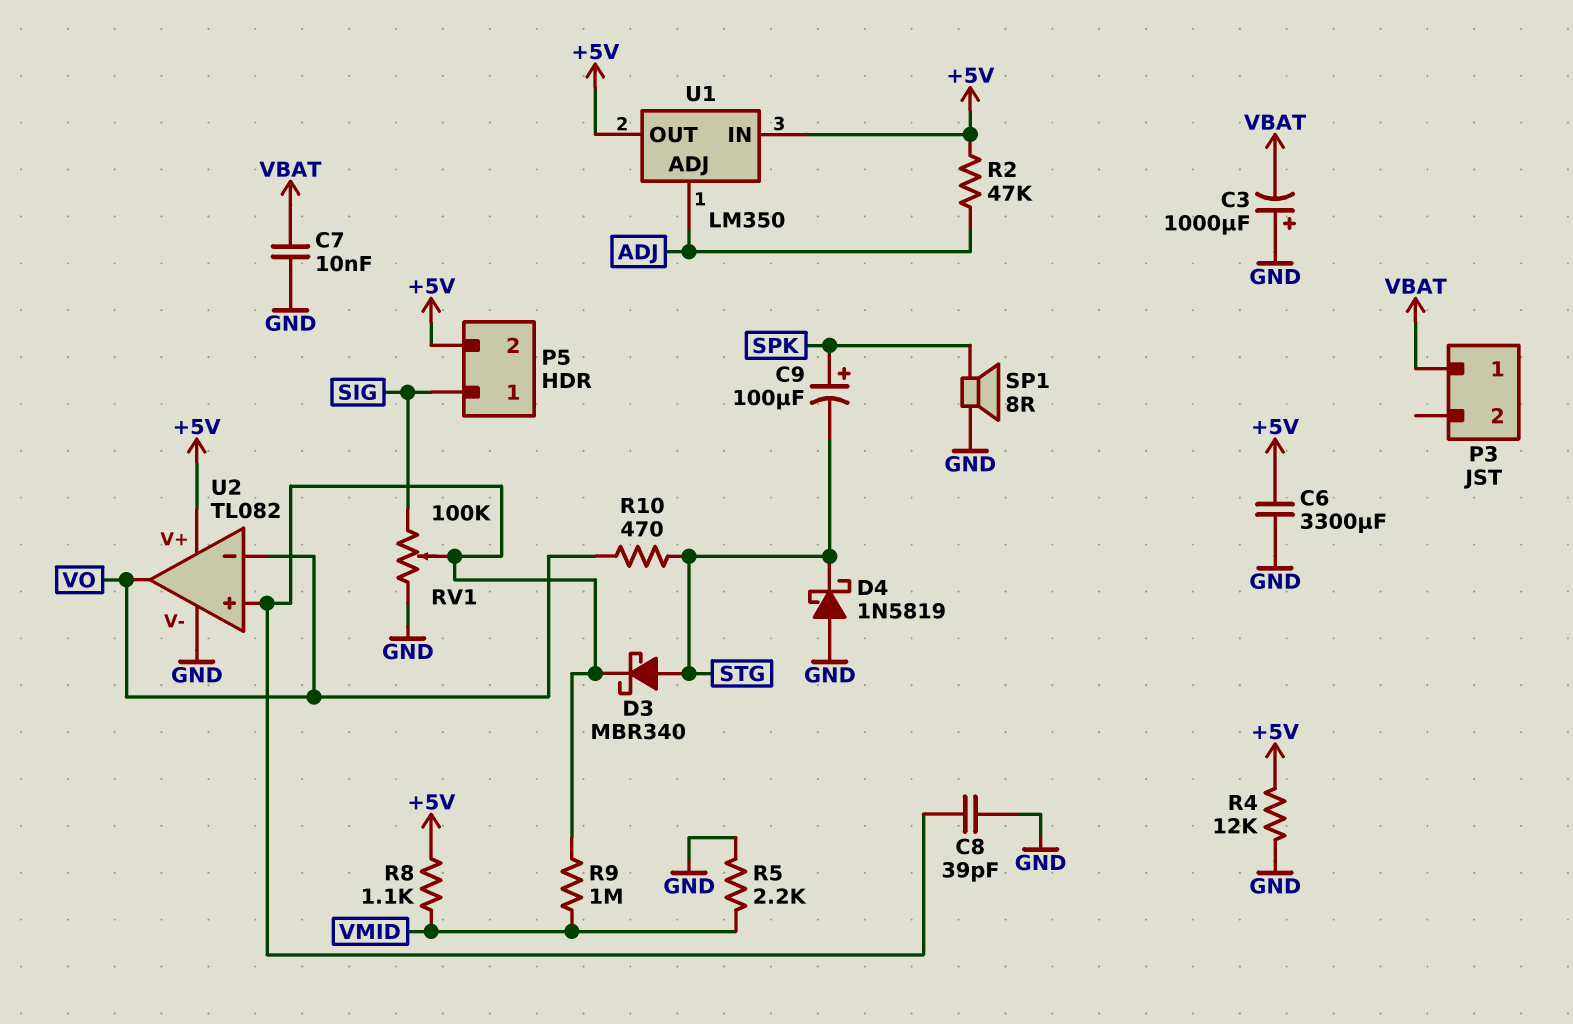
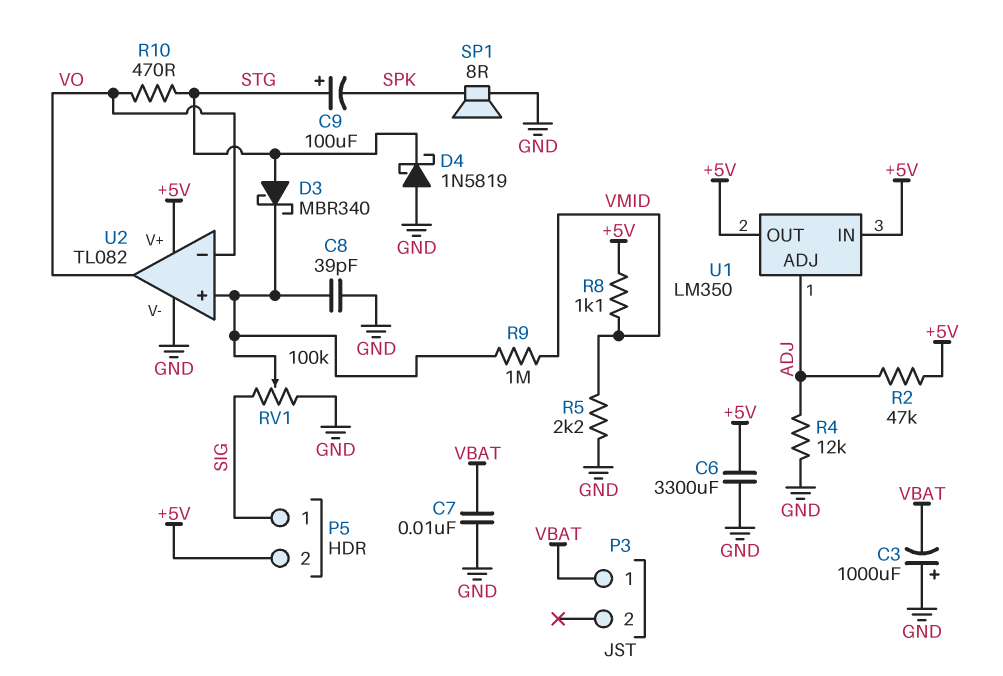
C9: 100uF (plus SPK, minus STG) -> 100uF (plus STG, minus SPK)
R4: 12k (+5V, GND) -> 12k (ADJ, GND)

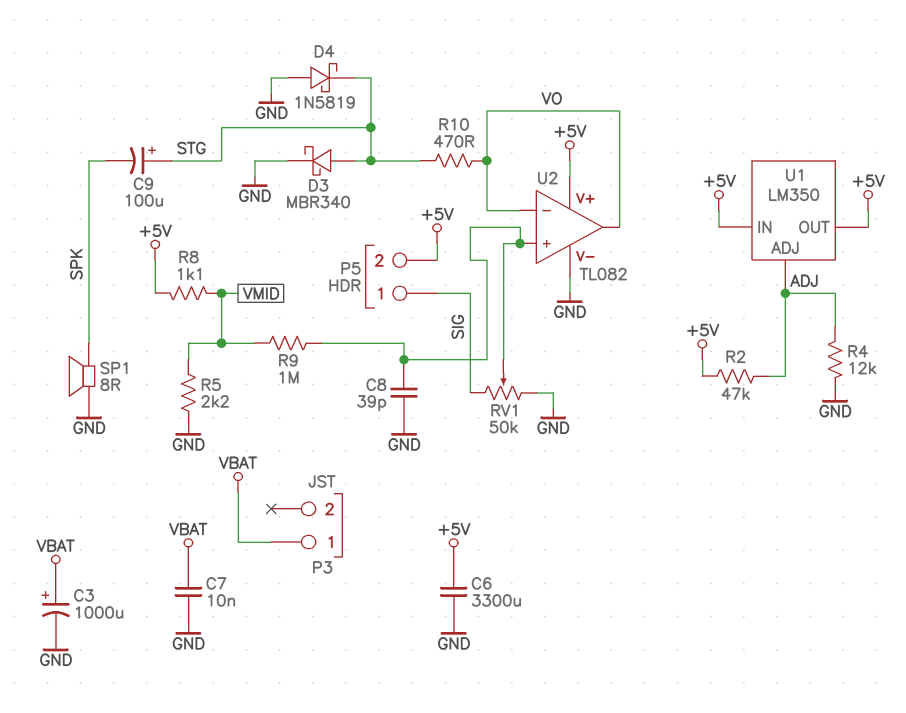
C3: 1000uF (plus GND, minus VBAT) -> 1000uF (plus VBAT, minus GND)
D3: schottky MBR340 (A STG, K U2/in+) -> schottky MBR340 (A STG, K GND)
RV1: 100k (GND, SIG, wiper U2/in+) -> 50k (GND, SIG, wiper U2/in+)

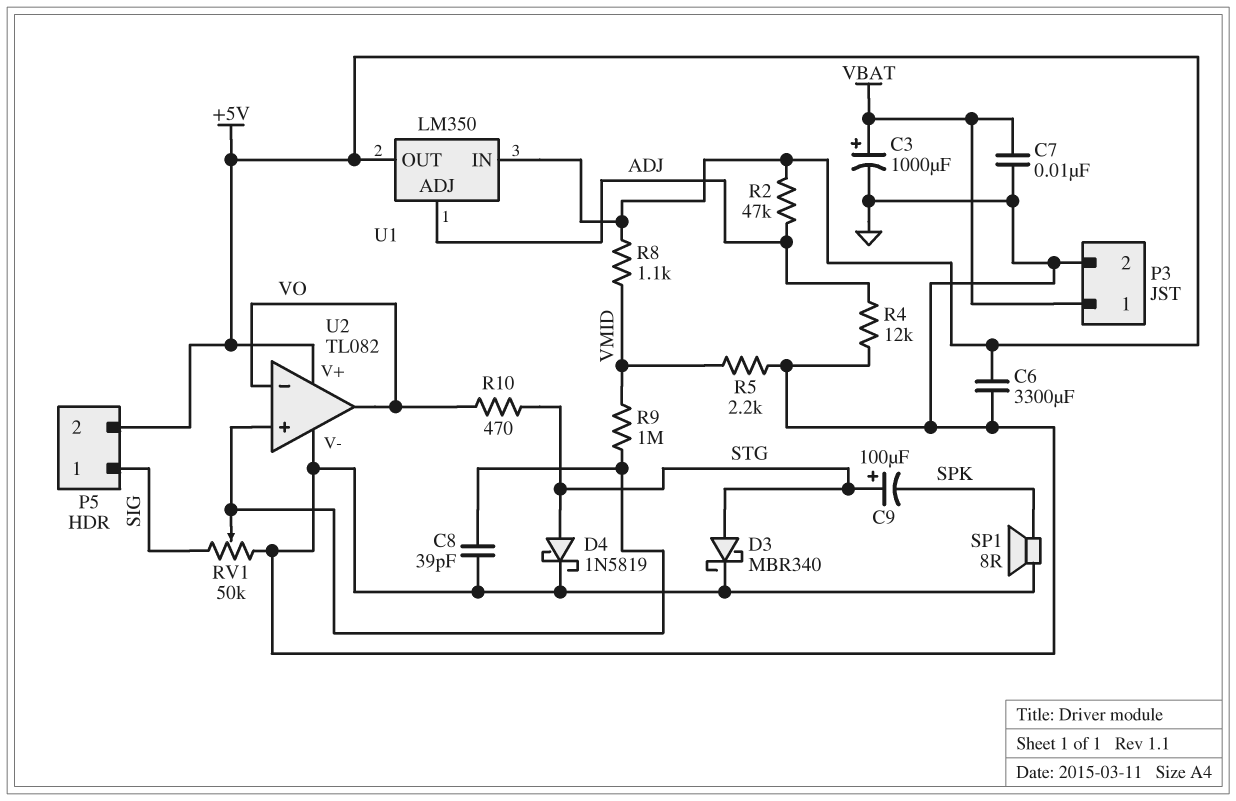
D4: schottky 1N5819 (A GND, K STG) -> schottky 1N5819 (A STG, K GND)
P3 pin 2: none -> GND

